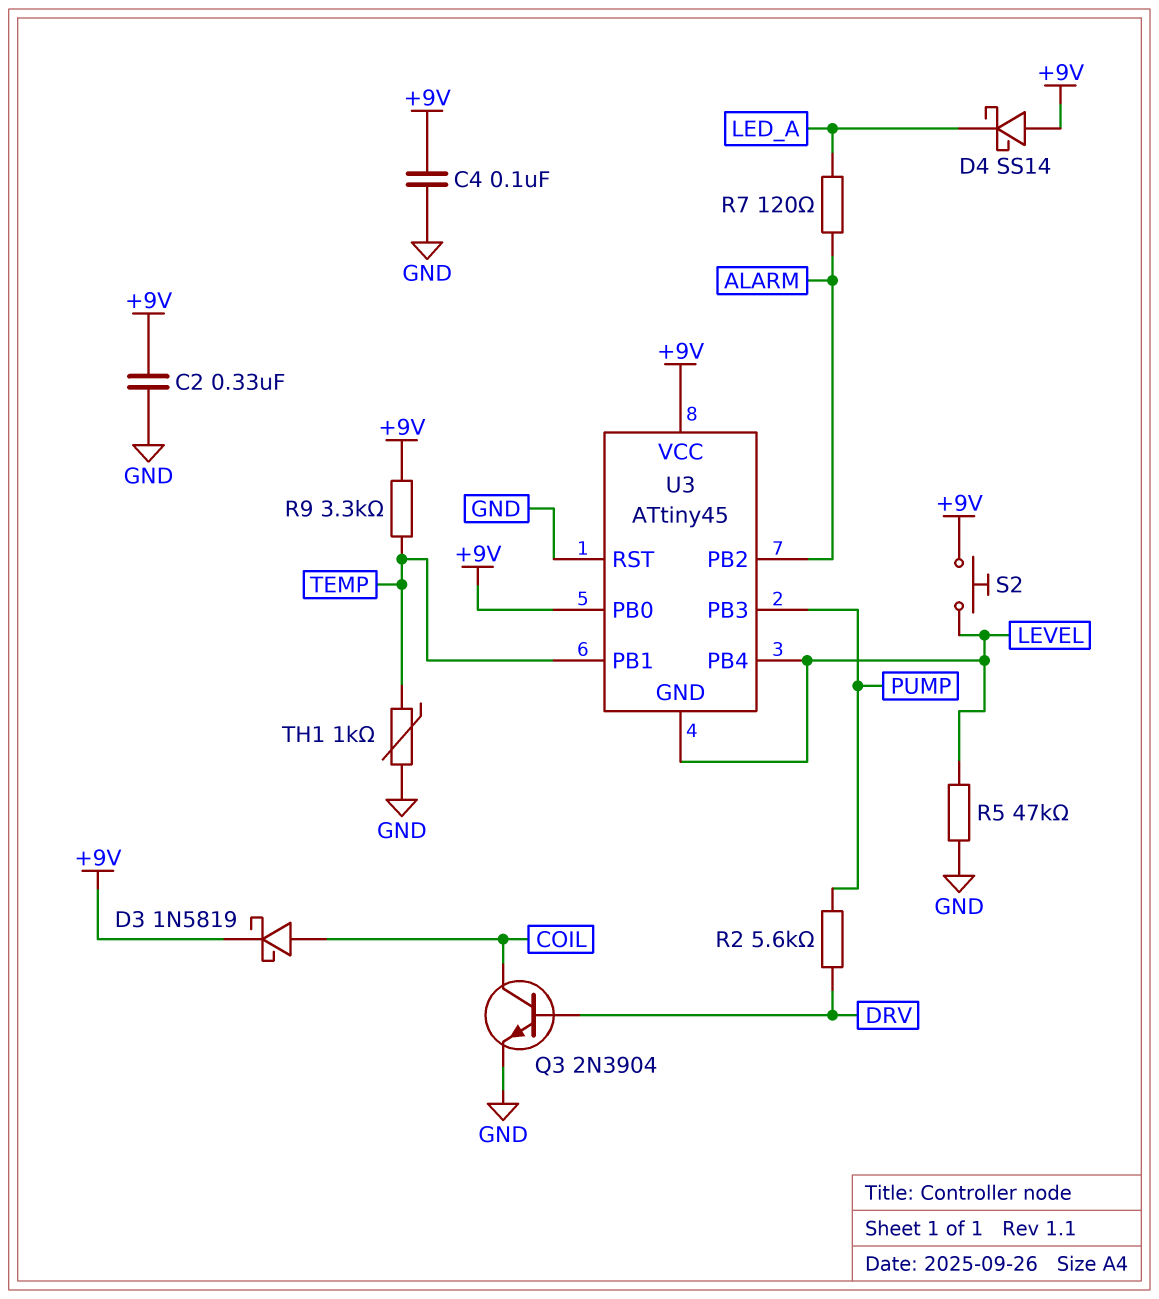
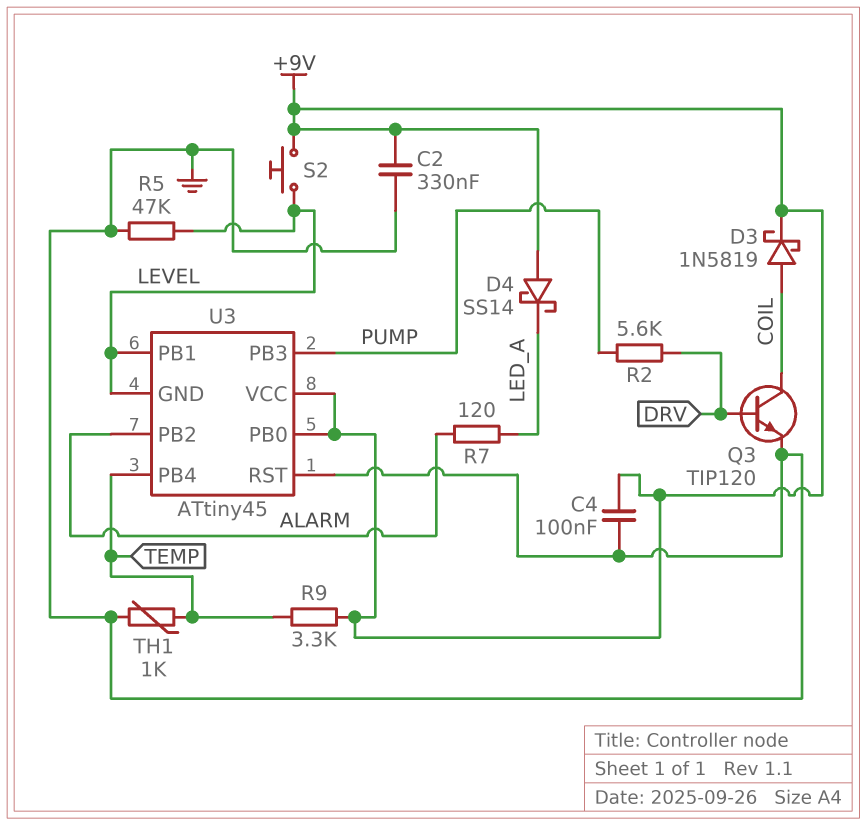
Q3: NPN 2N3904 (B DRV, C COIL, E GND) -> NPN TIP120 (B DRV, C COIL, E GND)
U3 pin PB1: TEMP -> LEVEL
U3 pin PB4: LEVEL -> TEMP

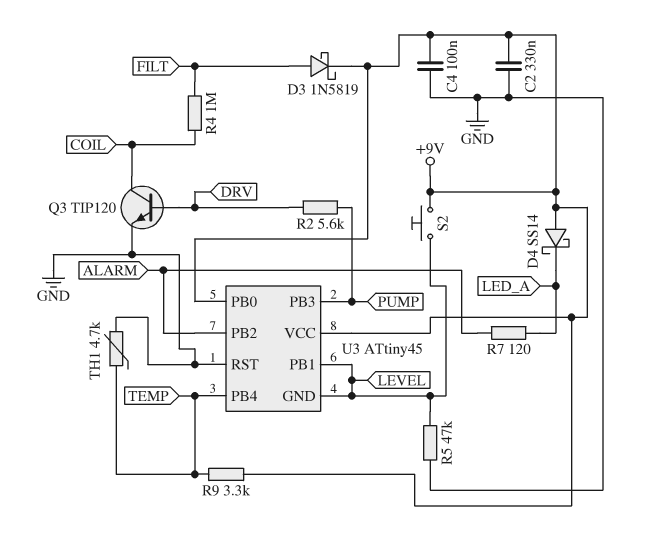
D3: schottky 1N5819 (A COIL, K +9V) -> schottky 1N5819 (A FILT, K +9V)
R4: none -> 1M (COIL, FILT)
TH1: 1k (GND, TEMP) -> 4.7k (GND, TEMP)

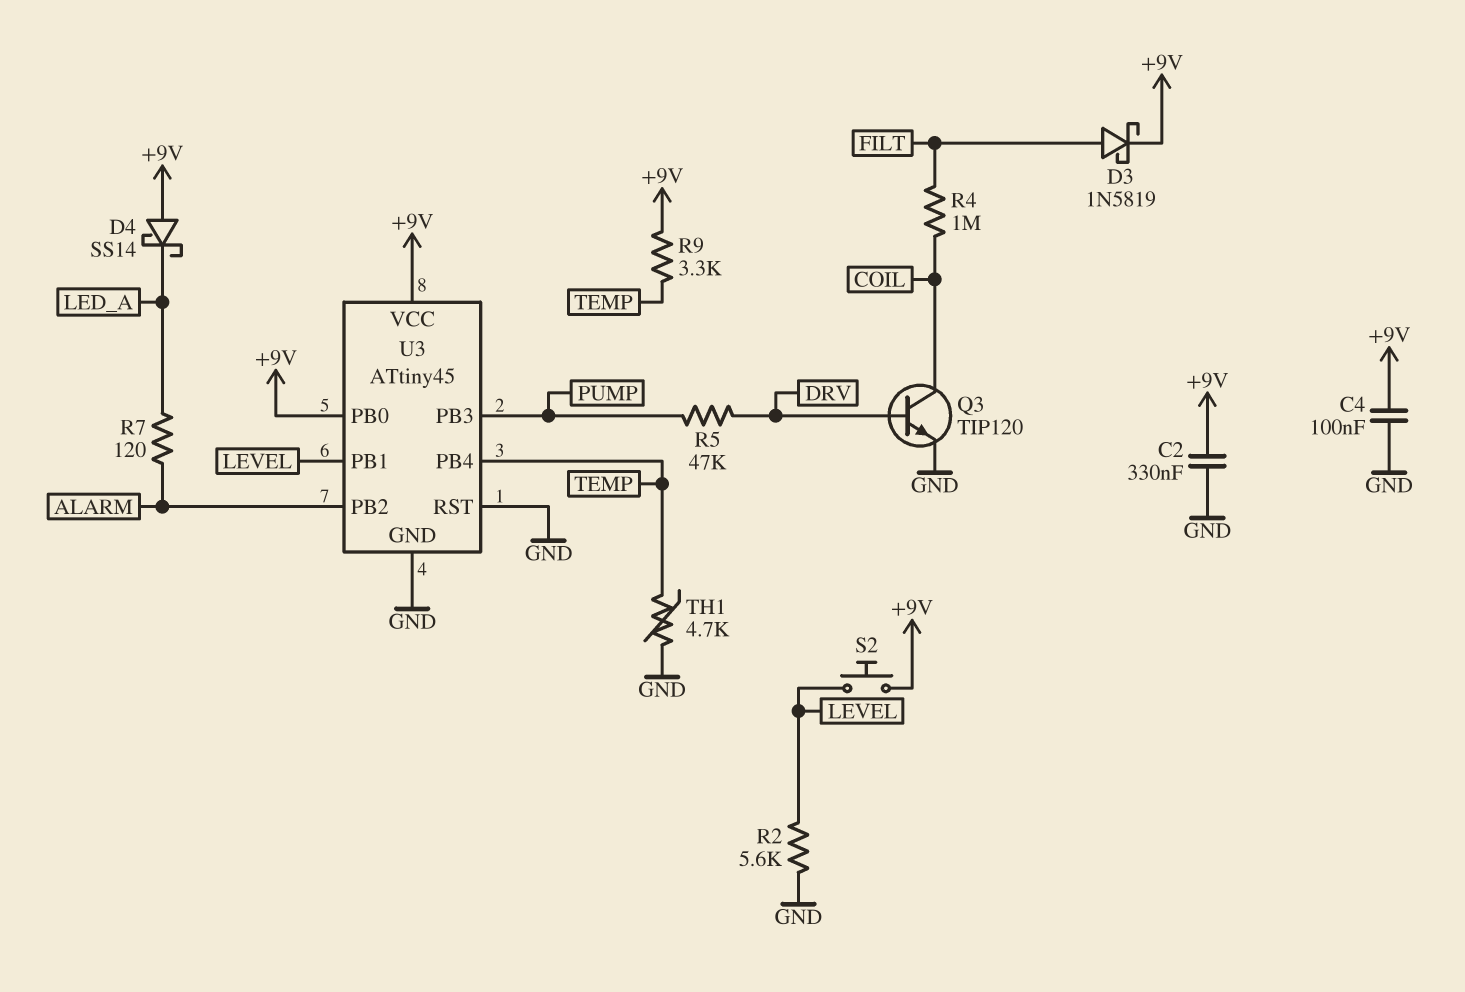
R2: 5.6k (DRV, PUMP) -> 5.6k (GND, LEVEL)
R5: 47k (GND, LEVEL) -> 47k (DRV, PUMP)
U3 pin GND: LEVEL -> GND

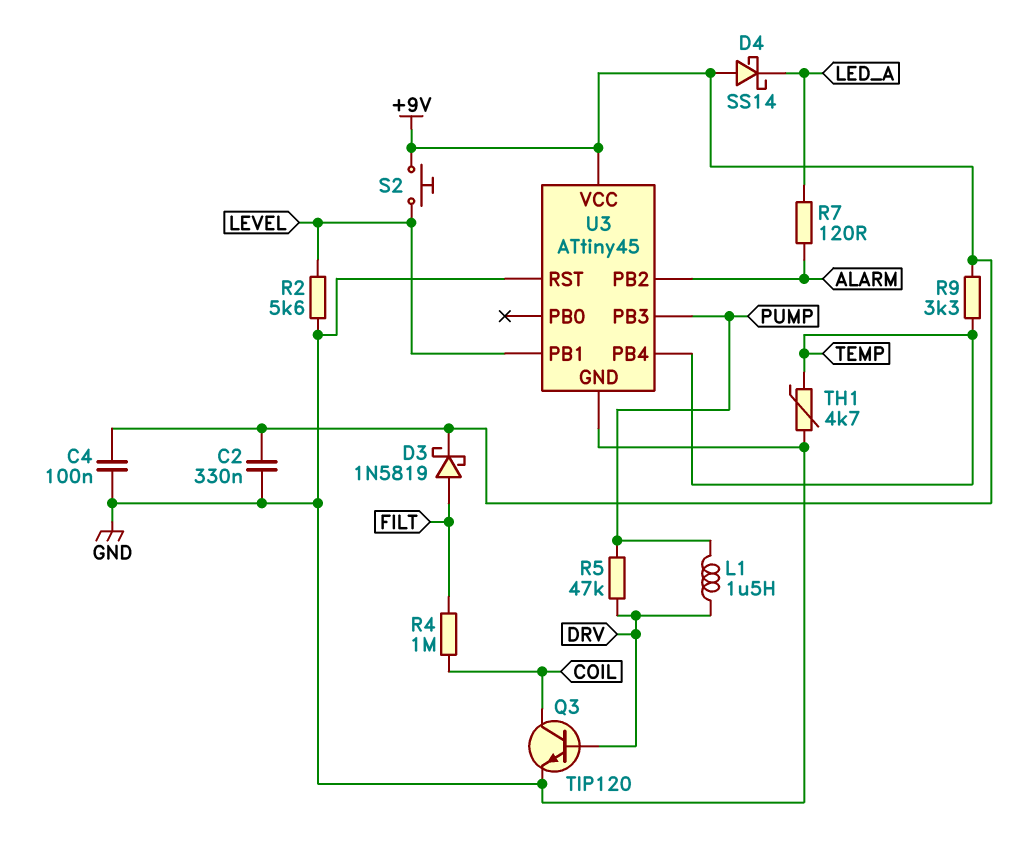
L1: none -> 1.5uH (DRV, PUMP)
U3 pin PB0: +9V -> none

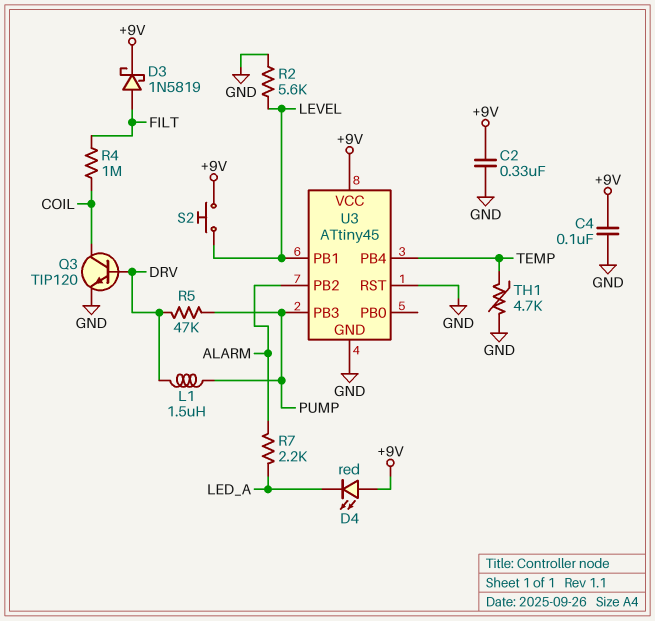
D4: schottky SS14 (A +9V, K LED_A) -> LED red (A +9V, K LED_A)
R7: 120 (ALARM, LED_A) -> 2.2k (ALARM, LED_A)
R9: 3.3k (+9V, TEMP) -> none

